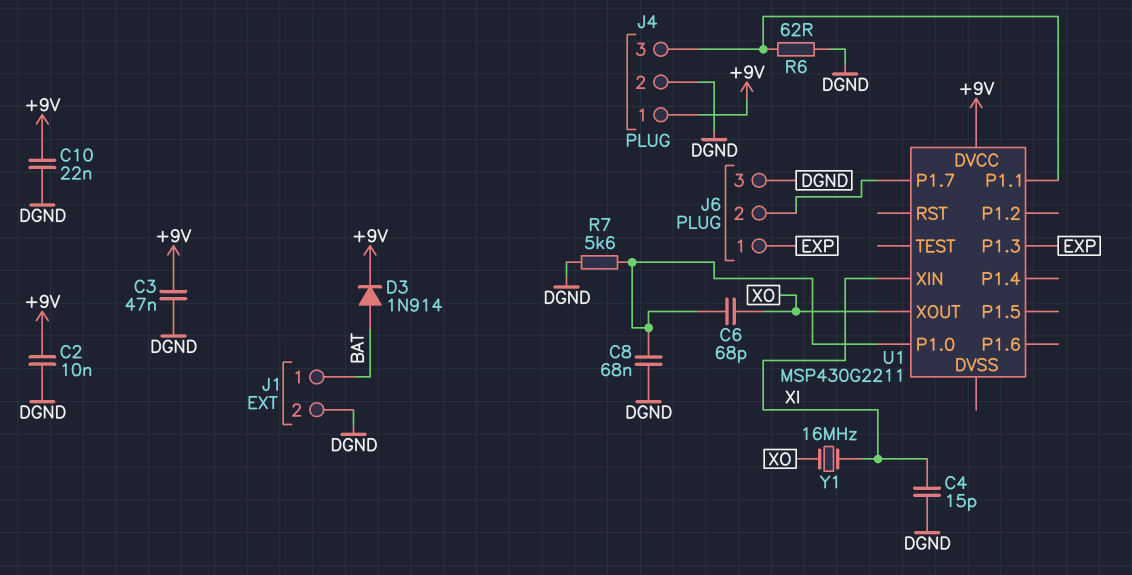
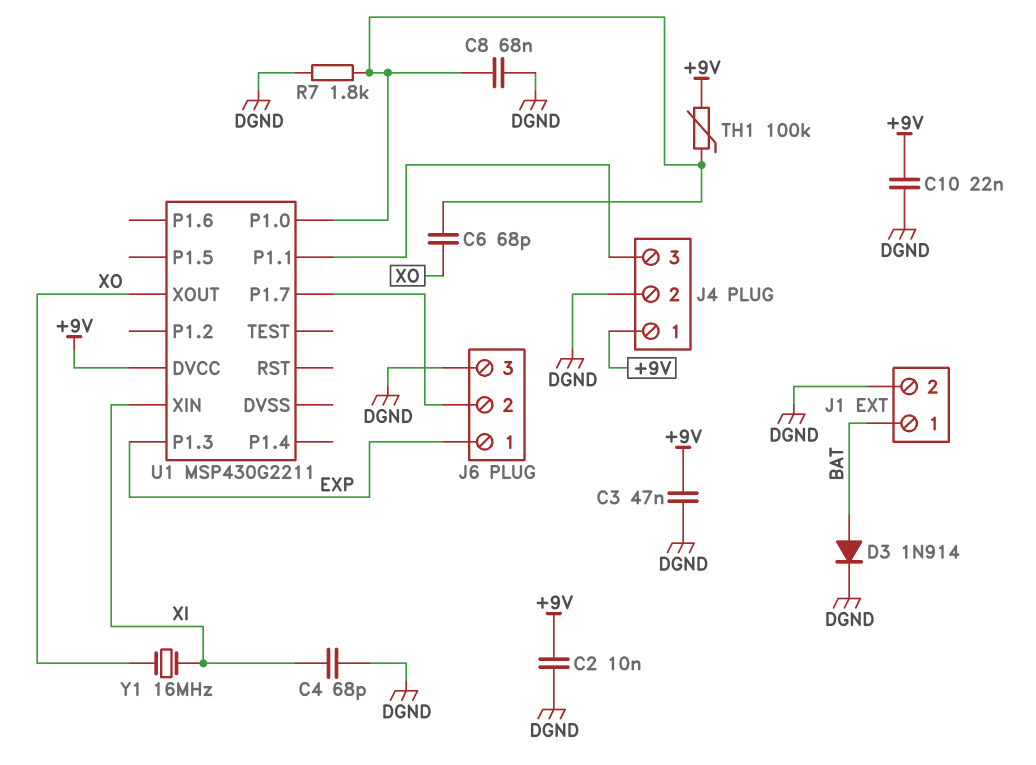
C4: 15pF (DGND, XI) -> 68pF (DGND, XI)
D3: diode 1N914 (A BAT, K +9V) -> diode 1N914 (A BAT, K DGND)
R6: 62 (DGND, J4/3) -> none
R7: 5.6k (DGND, U1/P1.0) -> 1.8k (DGND, U1/P1.0)
TH1: none -> 100k (+9V, U1/P1.0)

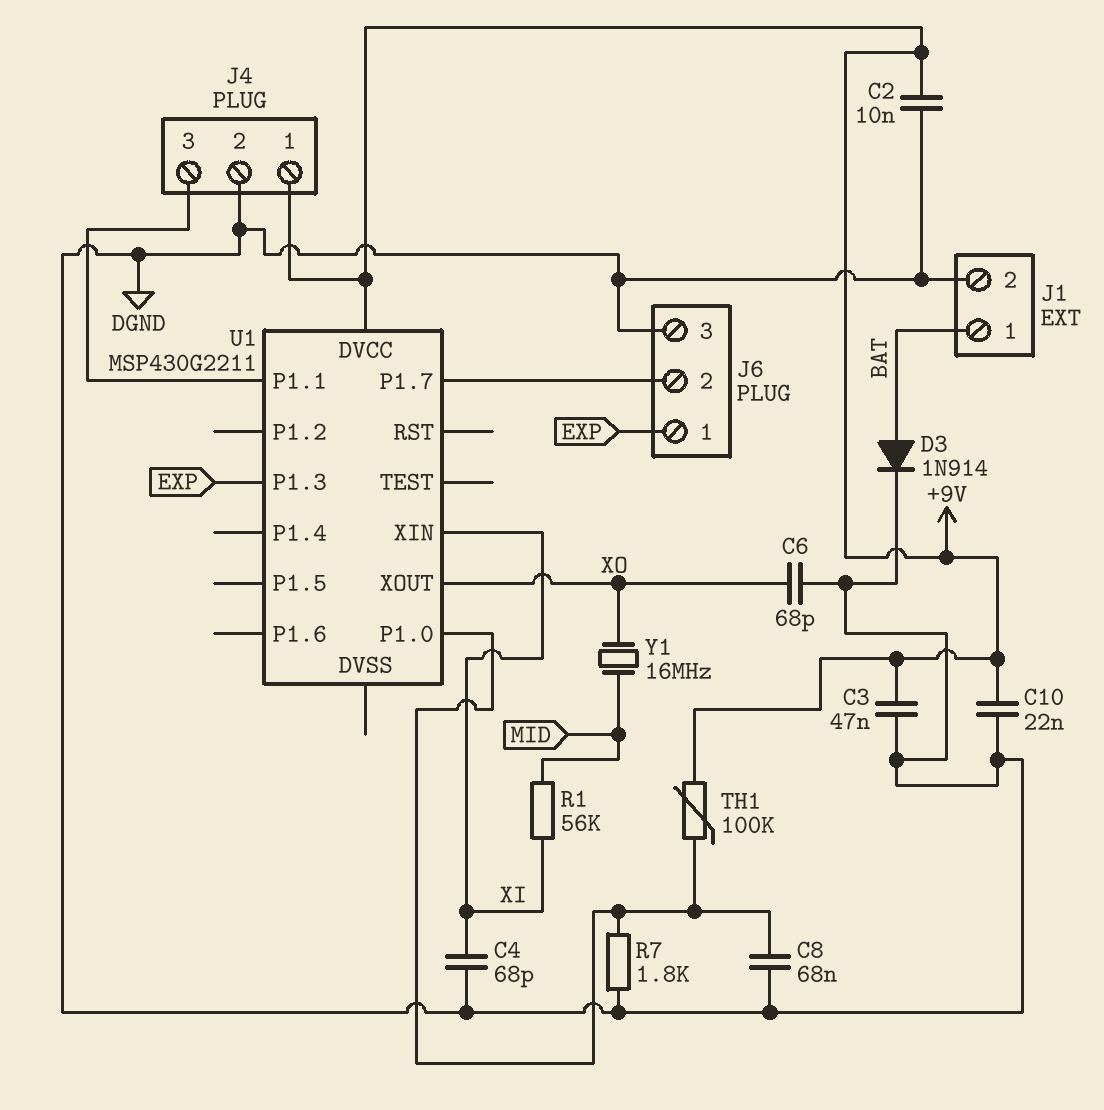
C6: 68pF (U1/P1.0, XO) -> 68pF (DGND, XO)
R1: none -> 56k (MID, XI)
Y1: 16MHz (XI, XO) -> 16MHz (MID, XO)

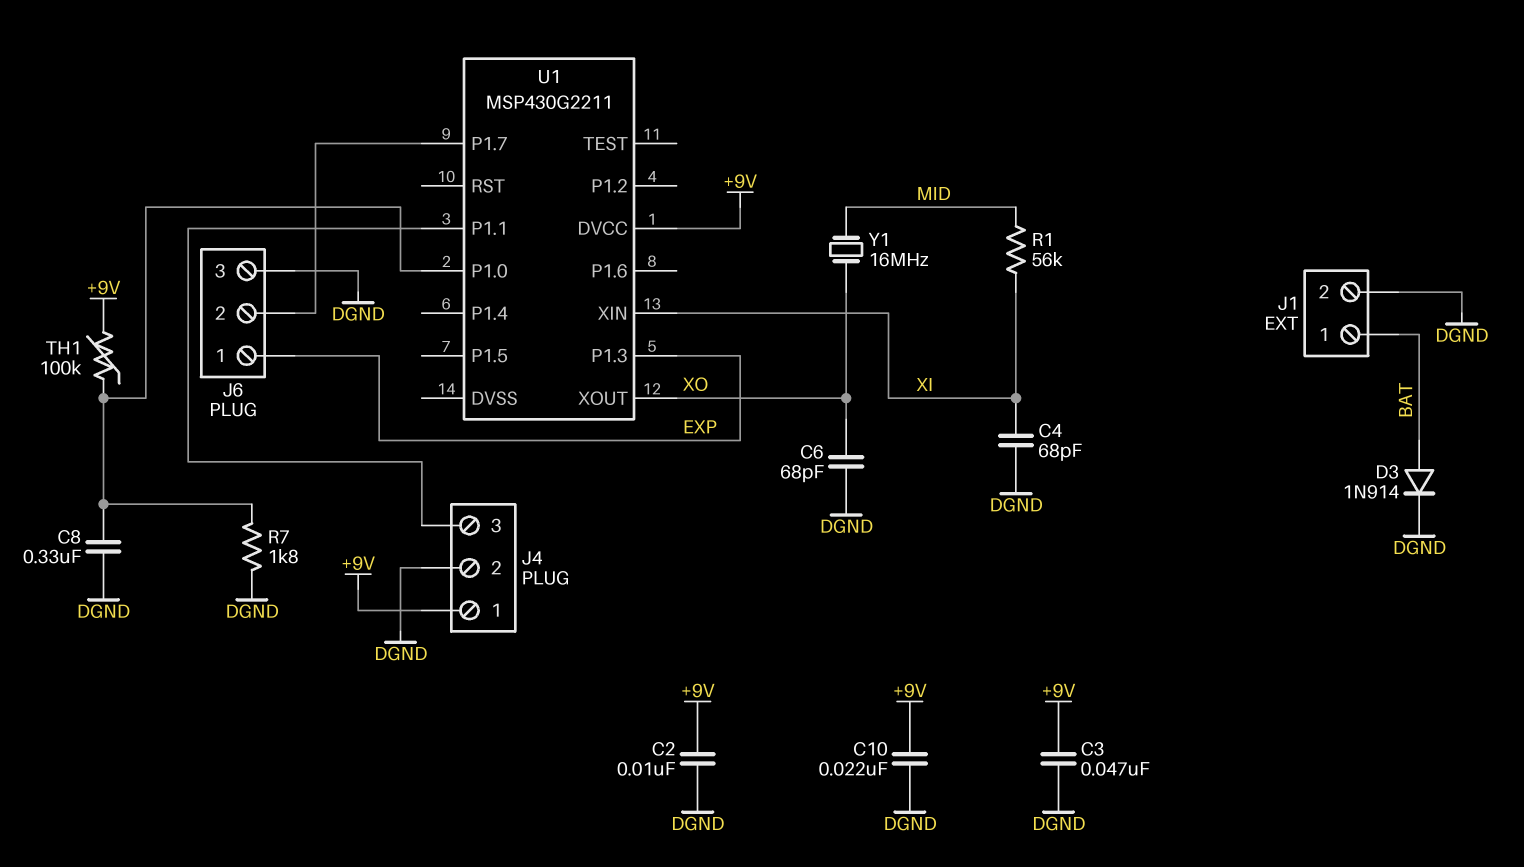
C8: 68nF (DGND, U1/P1.0) -> 330nF (DGND, U1/P1.0)

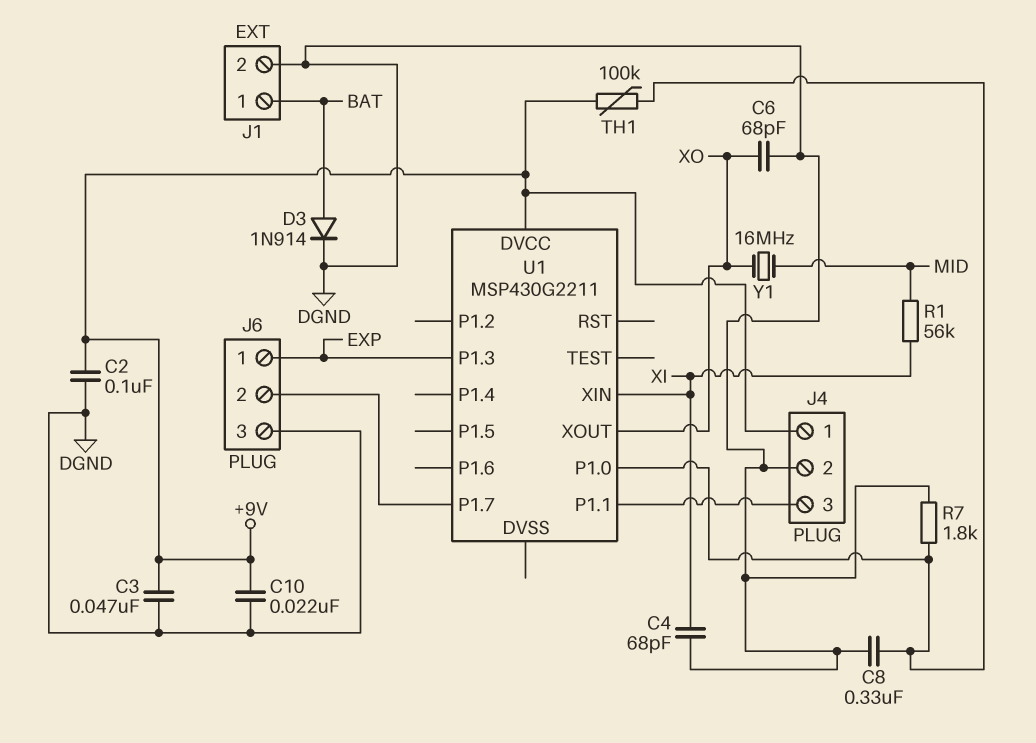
C2: 10nF (+9V, DGND) -> 100nF (+9V, DGND)

